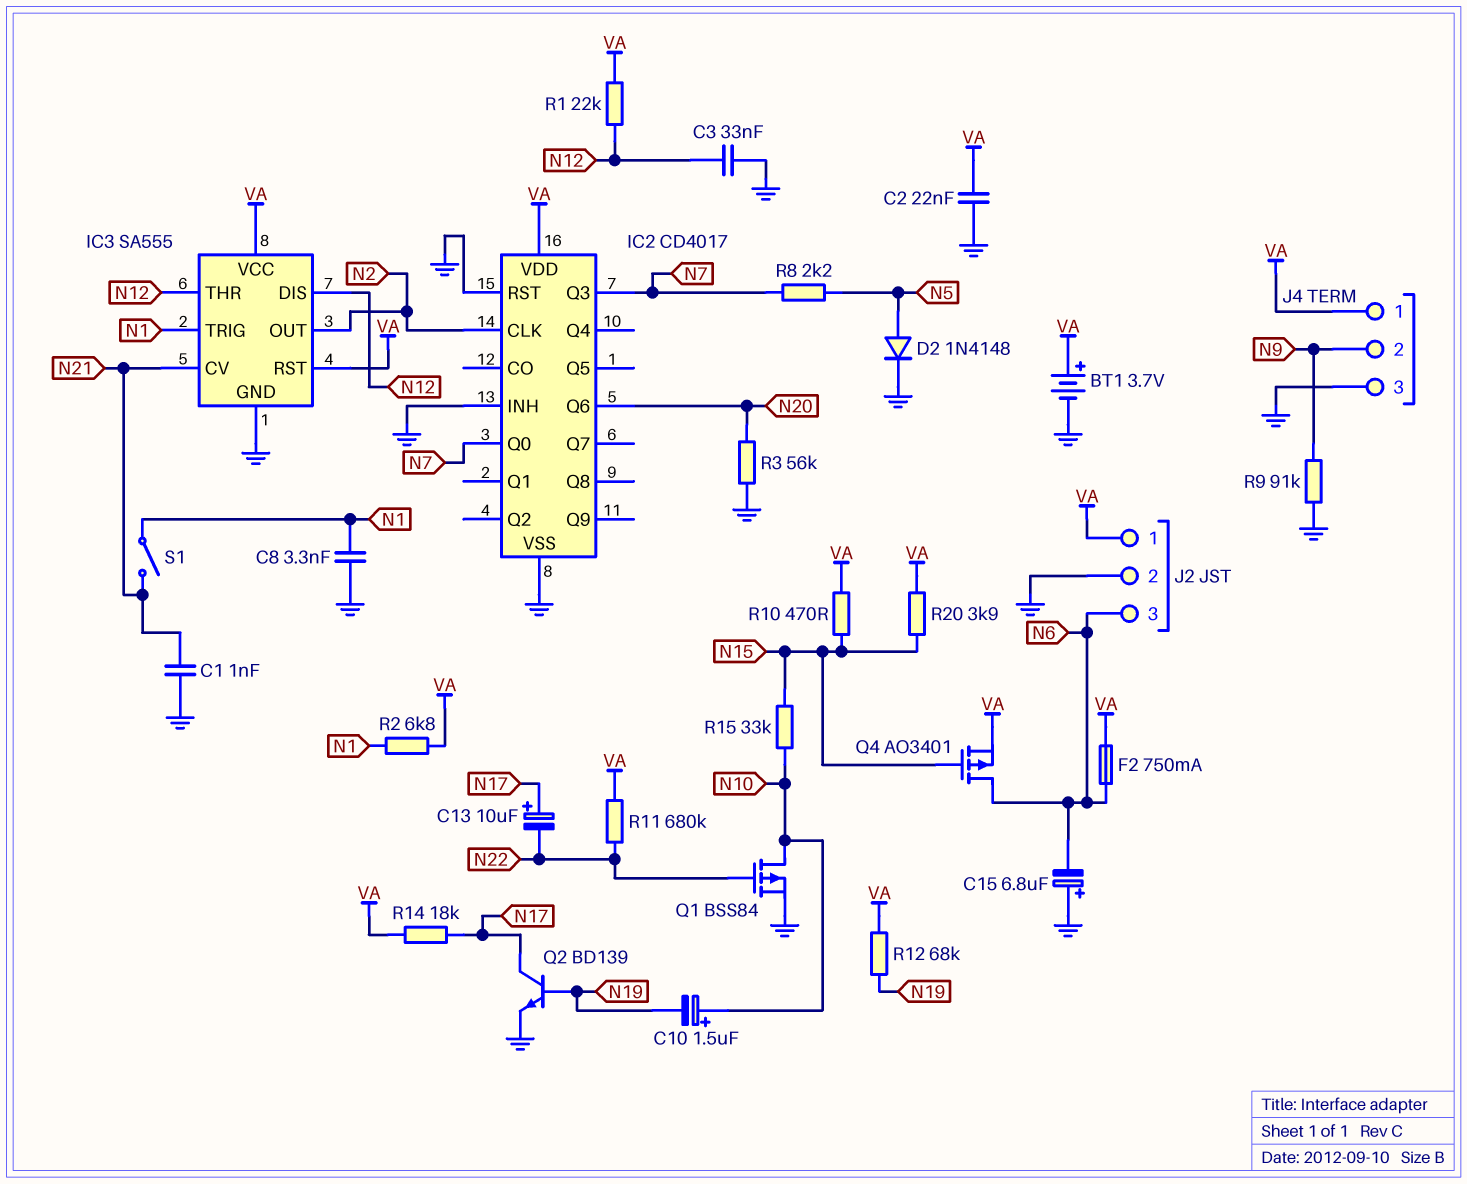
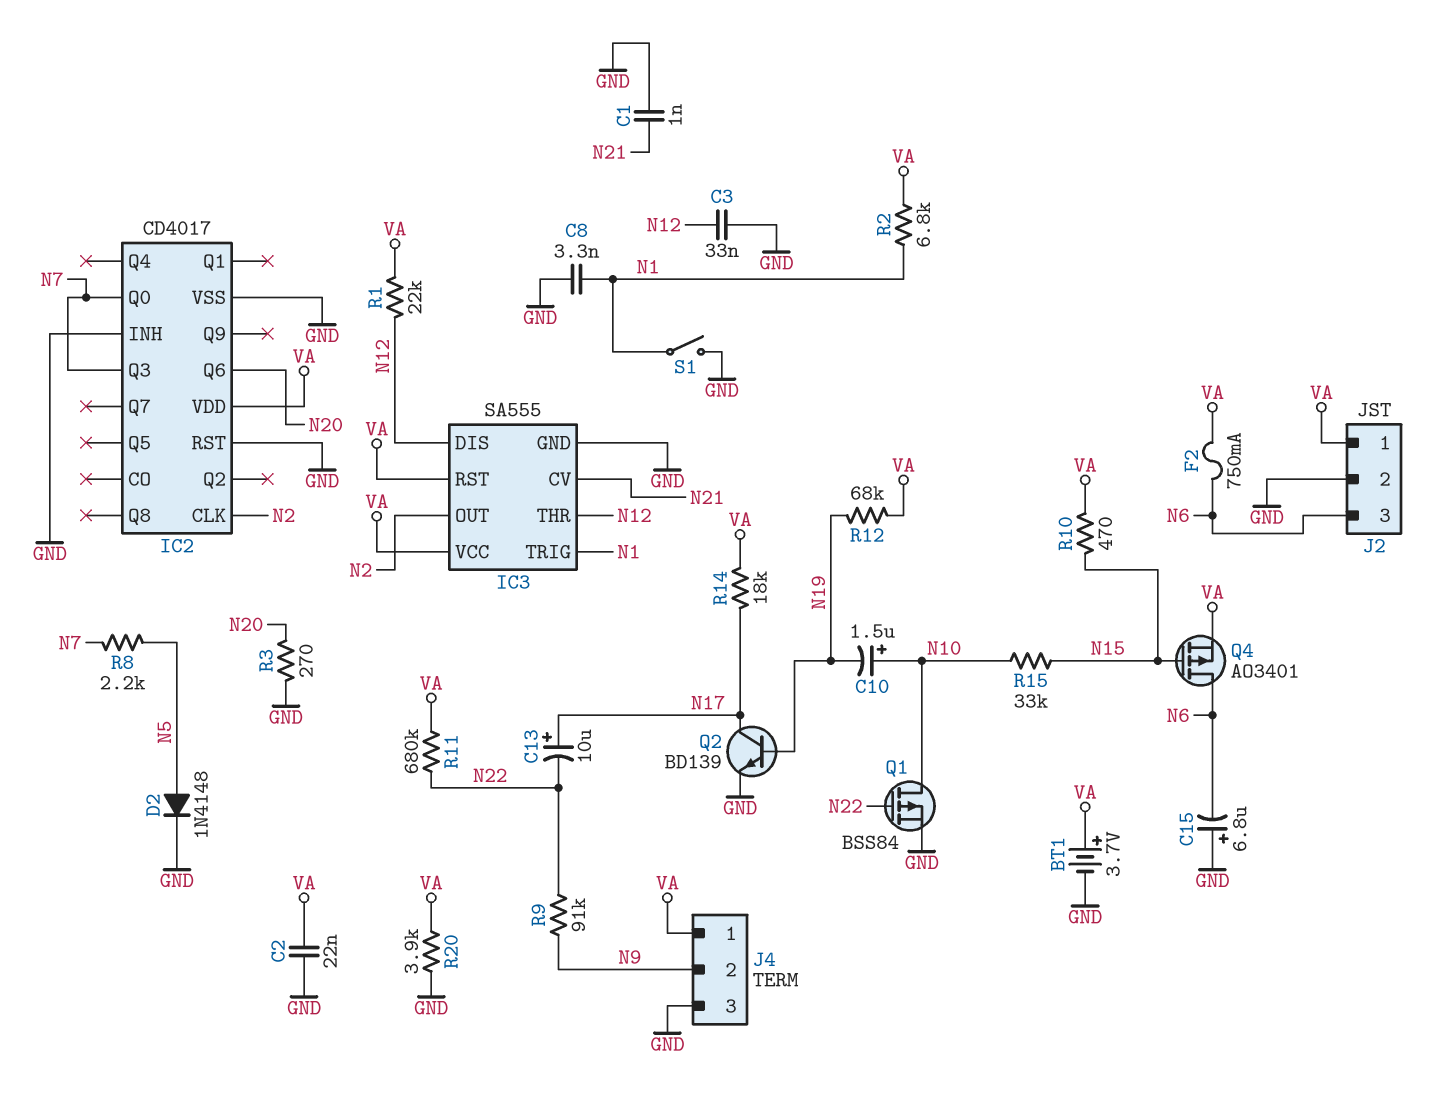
R3: 56k (GND, N20) -> 270 (GND, N20)
R9: 91k (GND, N9) -> 91k (N9, N22)
R20: 3.9k (N15, VA) -> 3.9k (GND, VA)
S1: switch (N1, N21) -> switch (GND, N1)

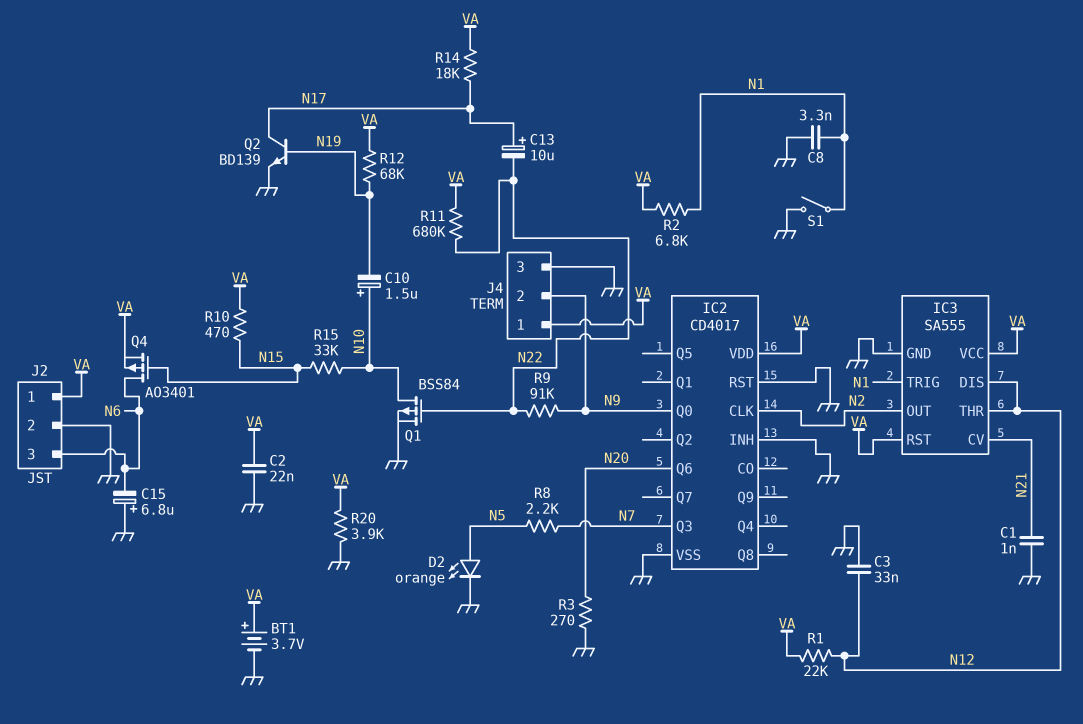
D2: diode 1N4148 (A N5, K GND) -> LED orange (A N5, K GND)
F2: 750mA (N6, VA) -> none
IC2 pin Q0: N7 -> N9

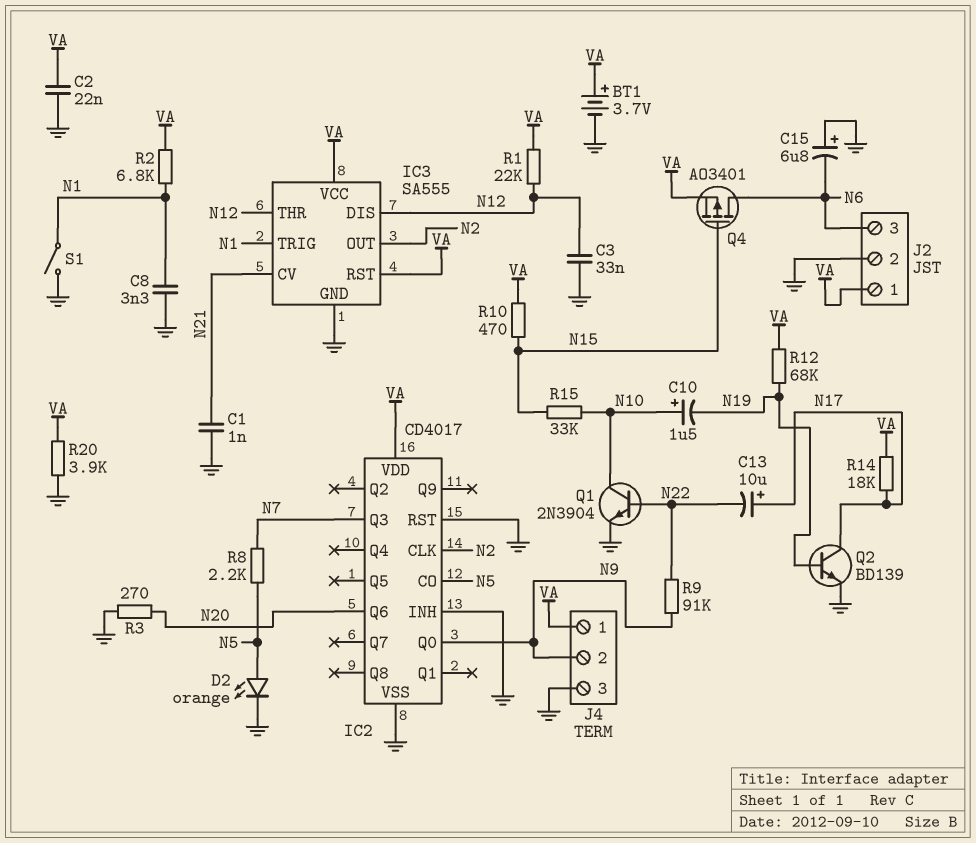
IC2 pin CO: none -> N5
Q1: PMOS BSS84 (G N22, D N10, S GND) -> NPN 2N3904 (B N22, C N10, E GND)
R11: 680k (N22, VA) -> none

